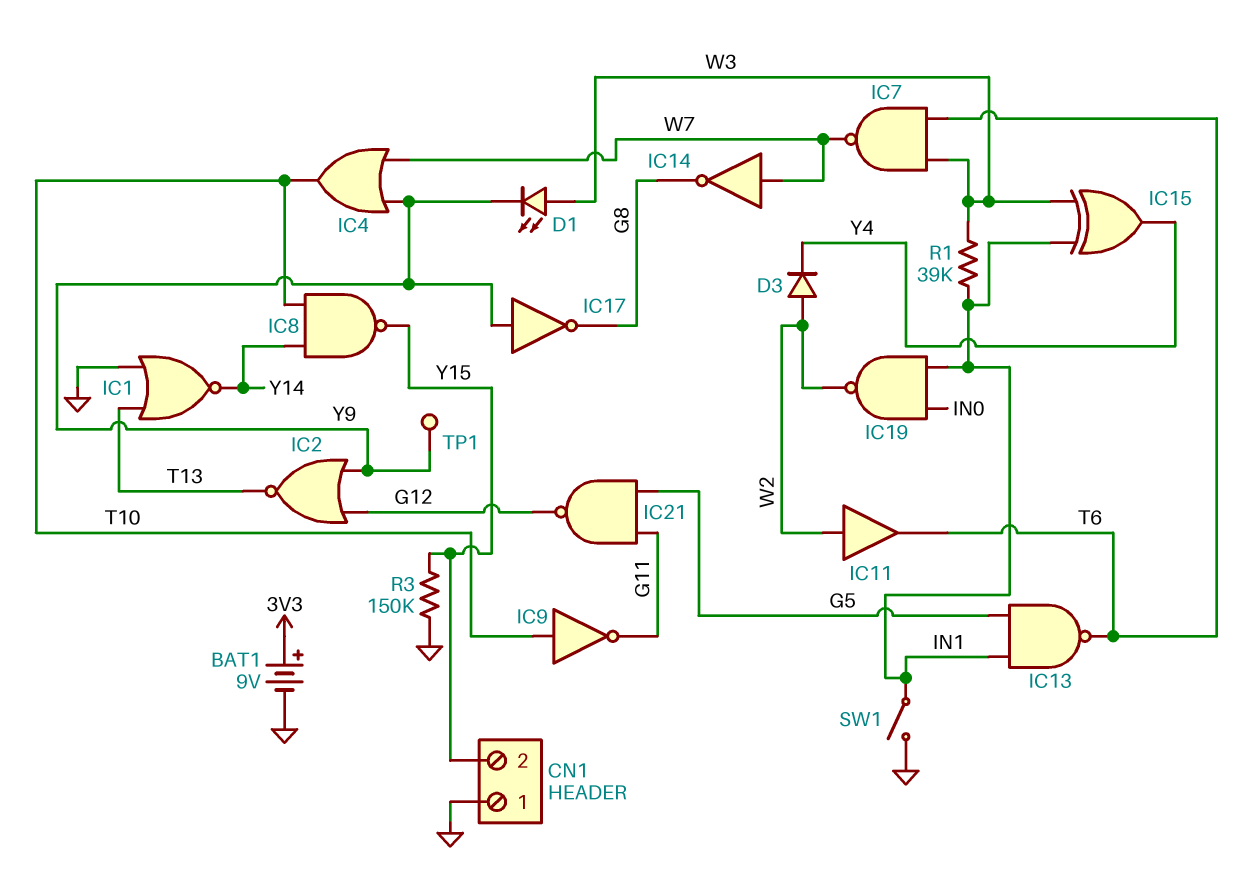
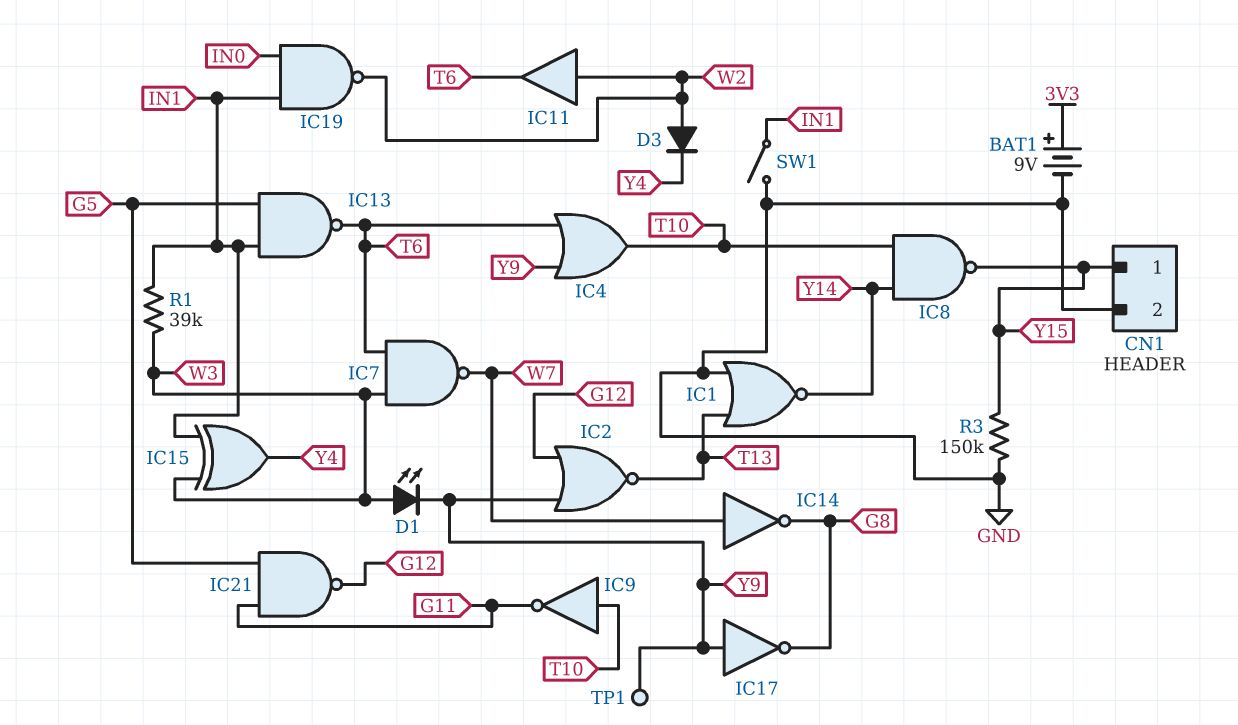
CN1 pin 1: GND -> Y15
CN1 pin 2: Y15 -> GND
IC4: OR (in W7, in Y9, out T10) -> OR (in T6, in Y9, out T10)

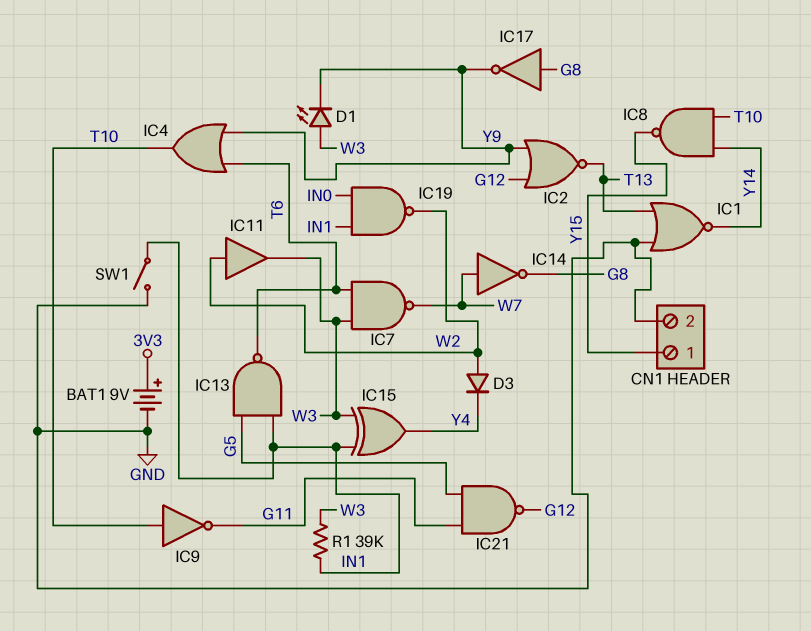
IC11: buffer (in W2, out T6) -> buffer (in W2, out W3)
IC17: NOT (in Y9, out G8) -> NOT (in G8, out Y9)
R3: 150k (GND, Y15) -> none
TP1: test point (Y9) -> none

